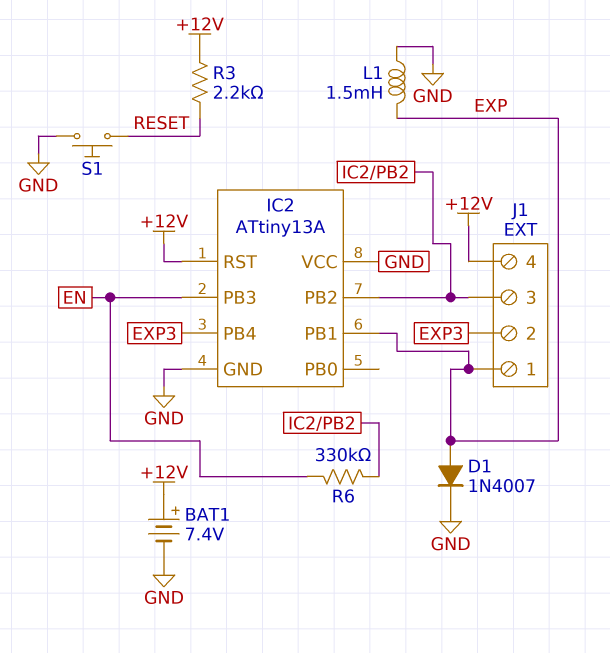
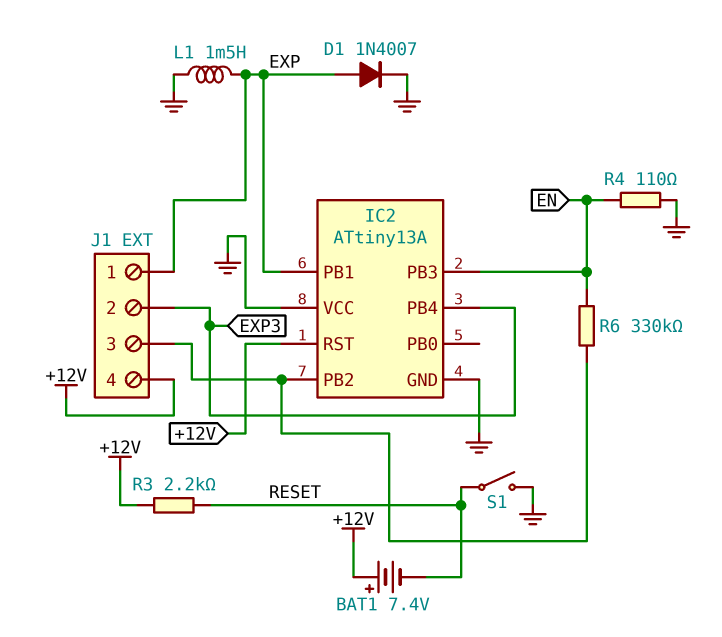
BAT1: 7.4V (plus +12V, minus GND) -> 7.4V (plus +12V, minus RESET)
R4: none -> 110 (EN, GND)
S1: button (GND, RESET) -> switch (GND, RESET)

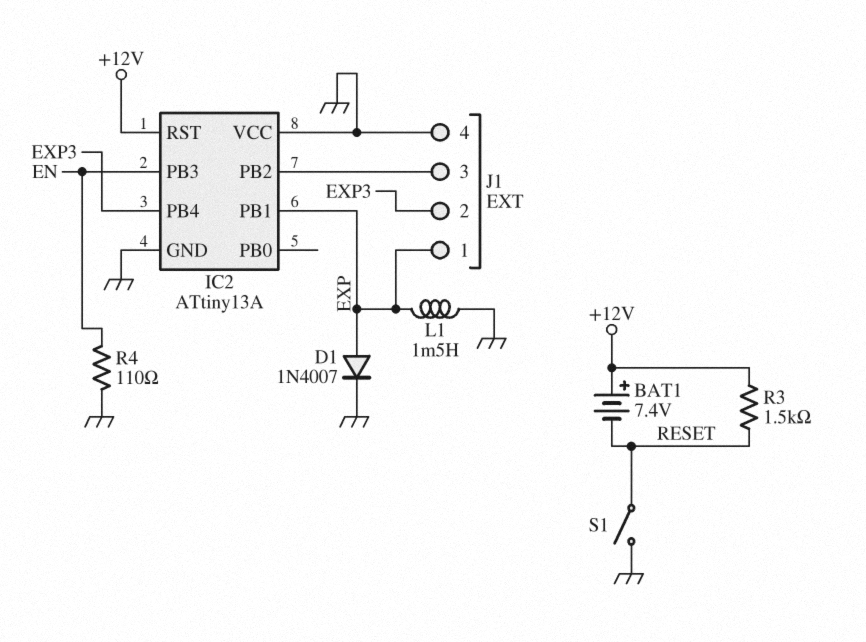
J1 pin 4: +12V -> GND
R3: 2.2k (+12V, RESET) -> 1.5k (+12V, RESET)
R6: 330k (EN, IC2/PB2) -> none

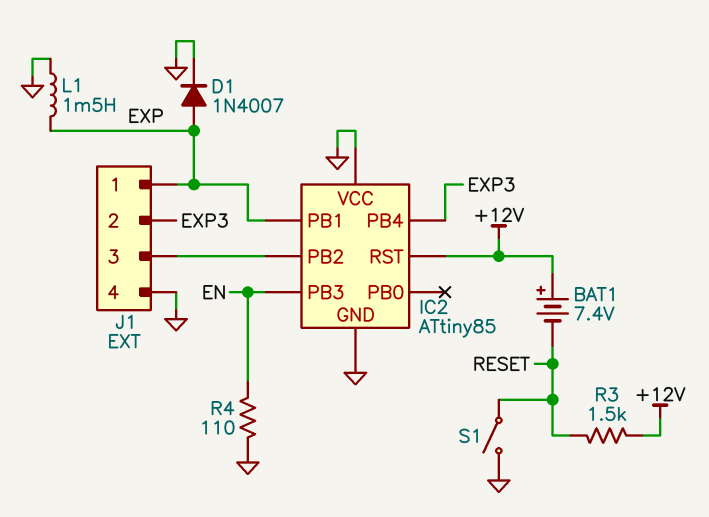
IC2: ATtiny13A -> ATtiny85

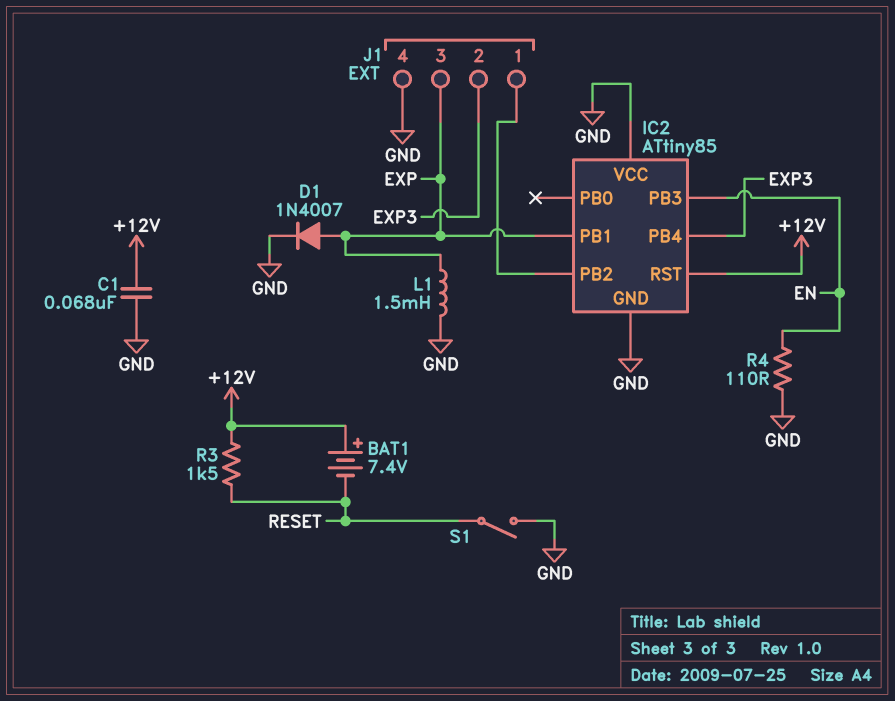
C1: none -> 68nF (+12V, GND)
J1 pin 1: EXP -> IC2/PB2
J1 pin 3: IC2/PB2 -> EXP

